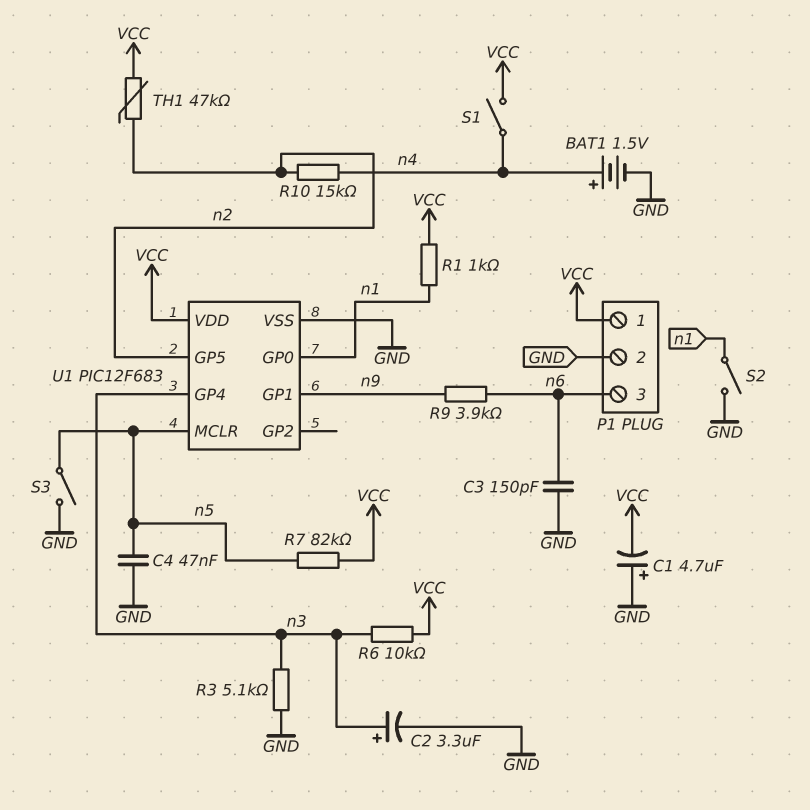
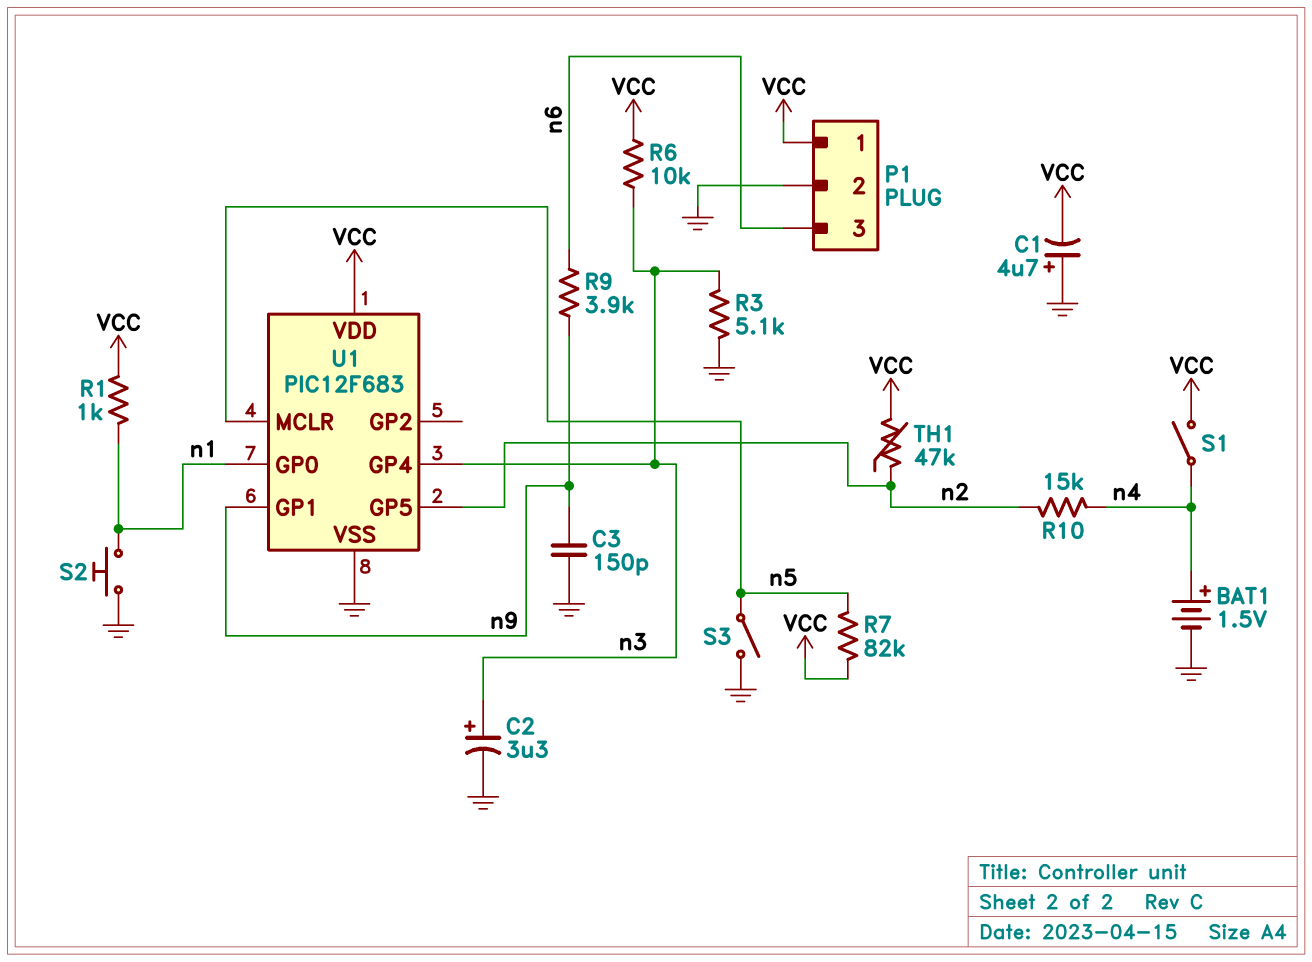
C3: 150pF (GND, n6) -> 150pF (GND, n9)
C4: 47nF (GND, n5) -> none
S2: switch (GND, n1) -> button (GND, n1)

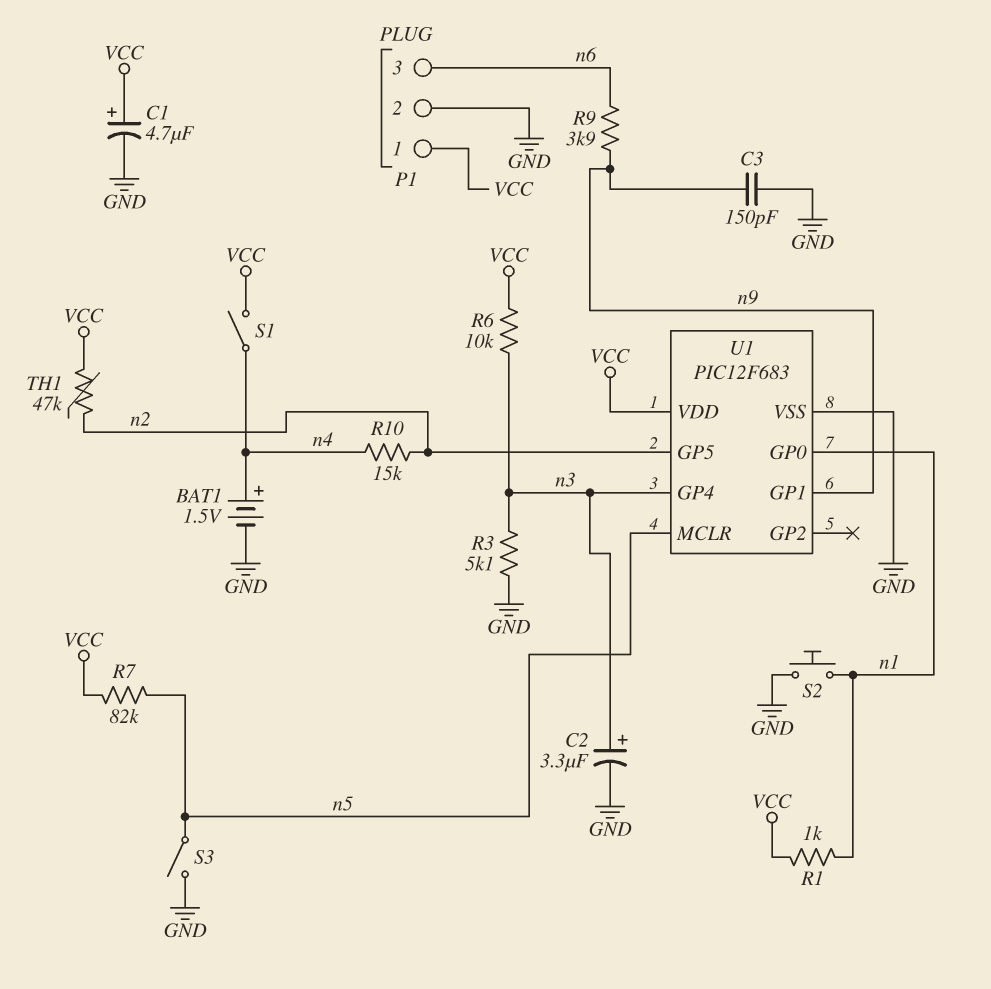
C1: 4.7uF (plus GND, minus VCC) -> 4.7uF (plus VCC, minus GND)

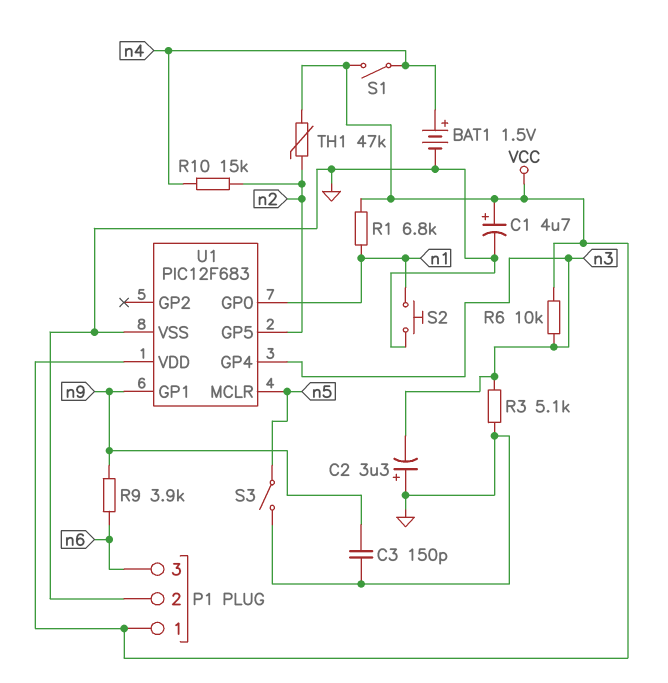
C2: 3.3uF (plus n3, minus GND) -> 3.3uF (plus GND, minus n3)
R1: 1k (VCC, n1) -> 6.8k (VCC, n1)
R7: 82k (VCC, n5) -> none

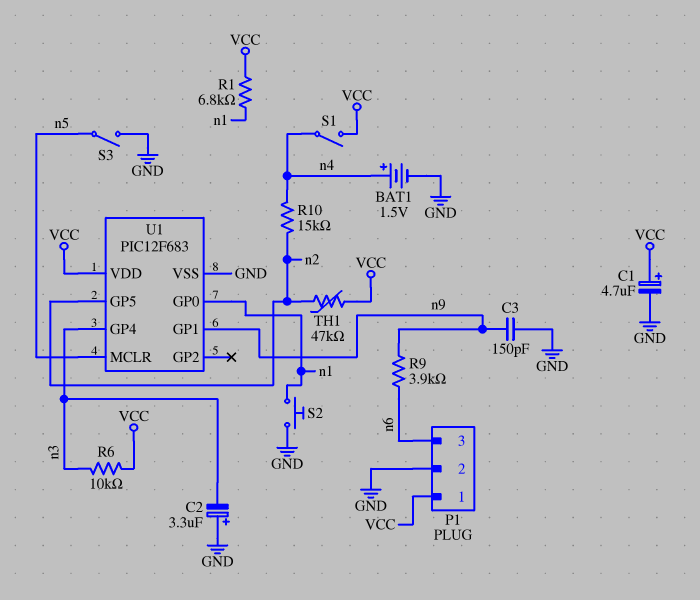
R3: 5.1k (GND, n3) -> none

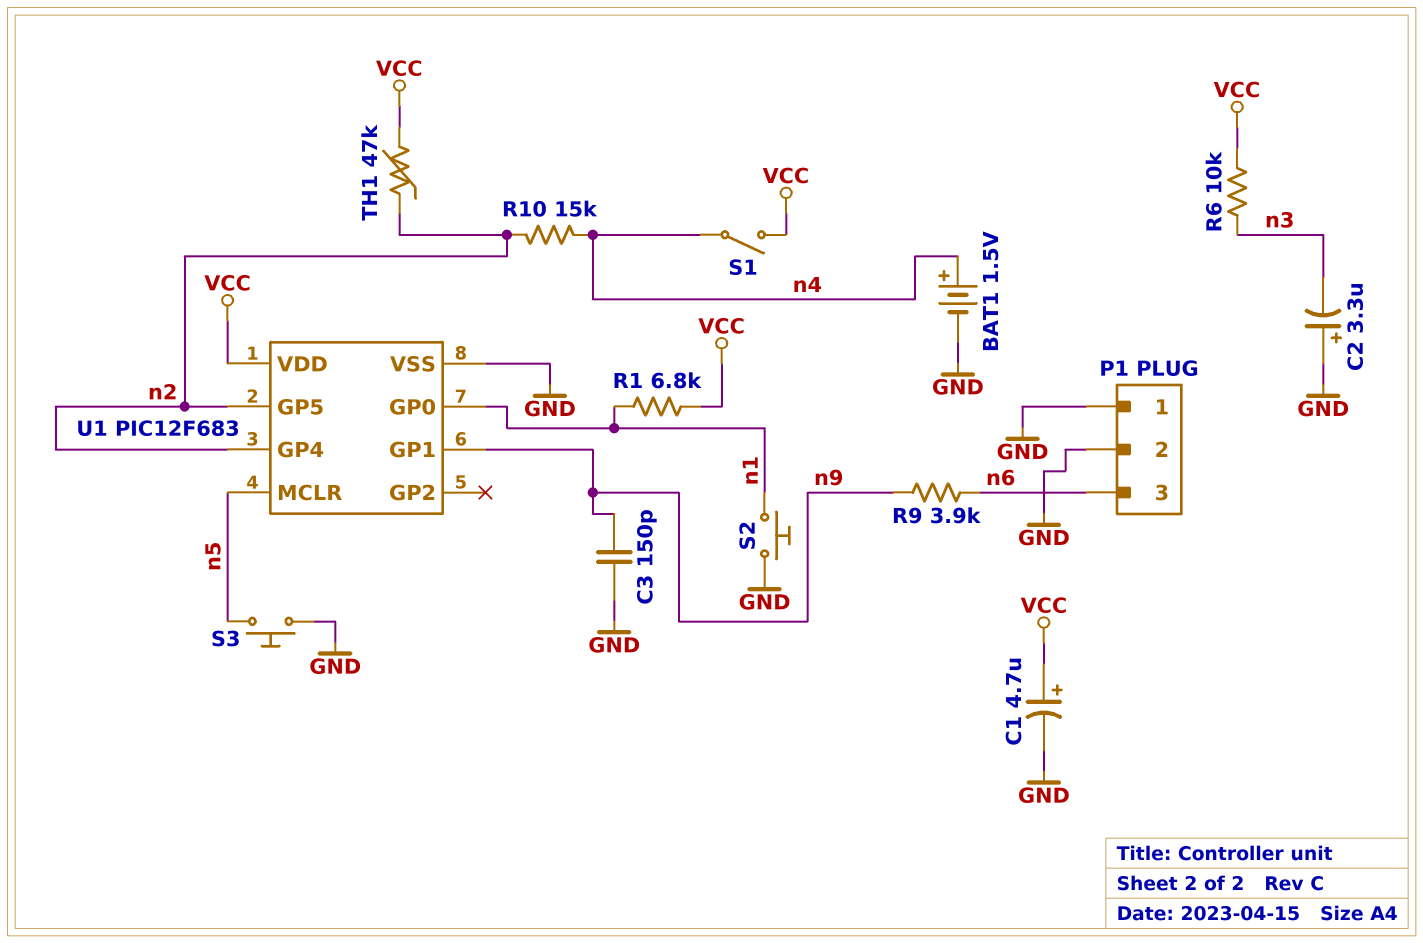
P1 pin 1: VCC -> GND
S3: switch (GND, n5) -> button (GND, n5)
U1 pin GP4: n3 -> n2

